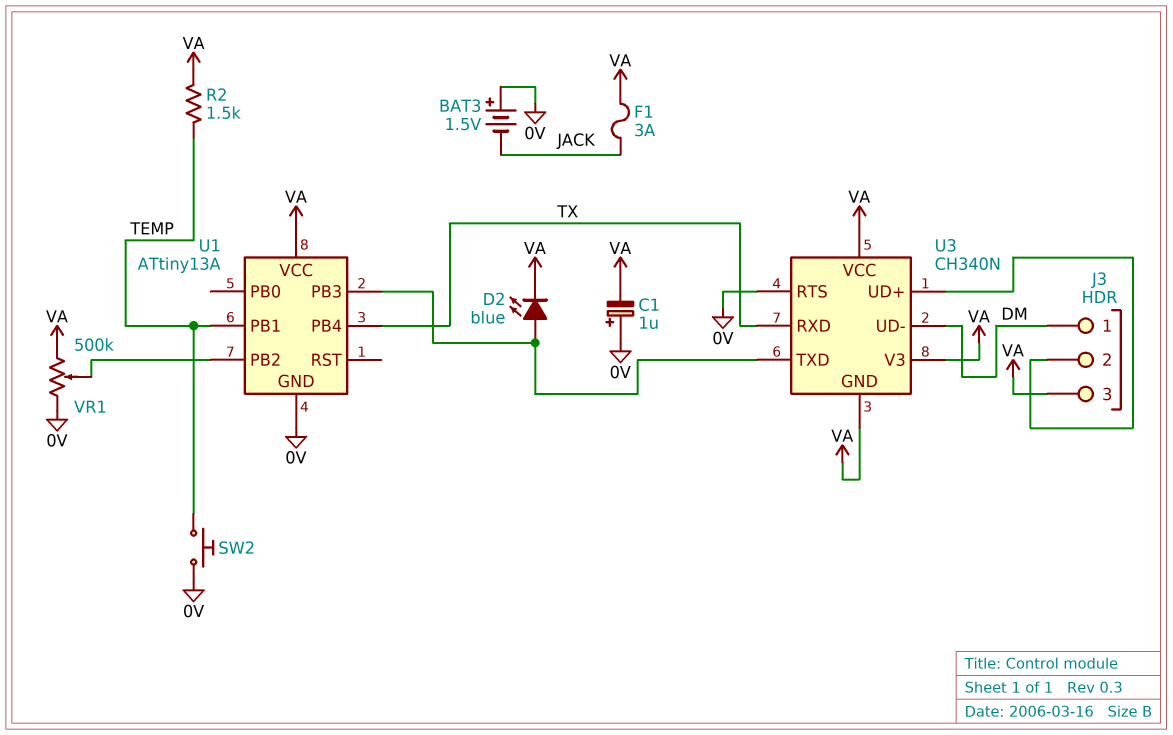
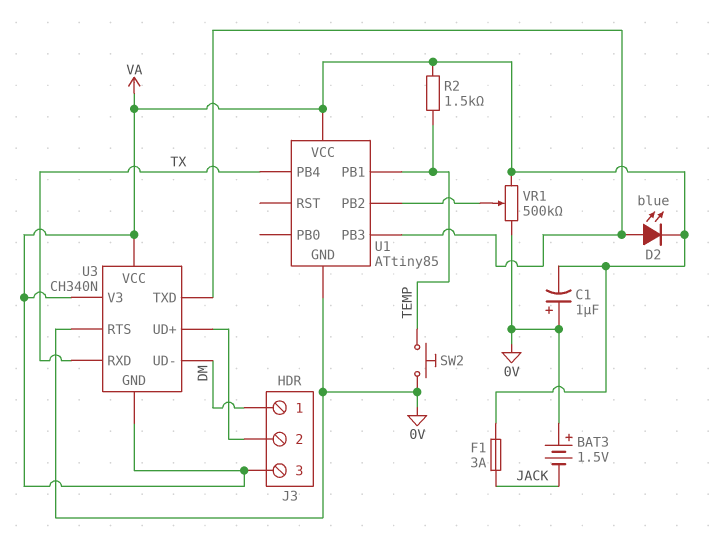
U1: ATtiny13A -> ATtiny85

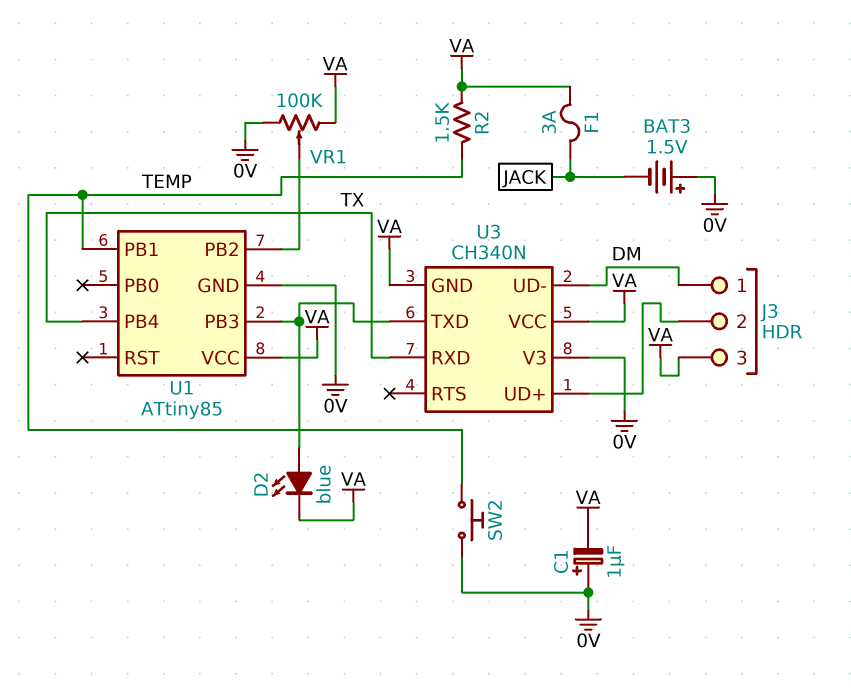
U3 pin RTS: 0V -> none
U3 pin V3: VA -> 0V
VR1: 500k (0V, VA, wiper U1/PB2) -> 100k (0V, VA, wiper U1/PB2)

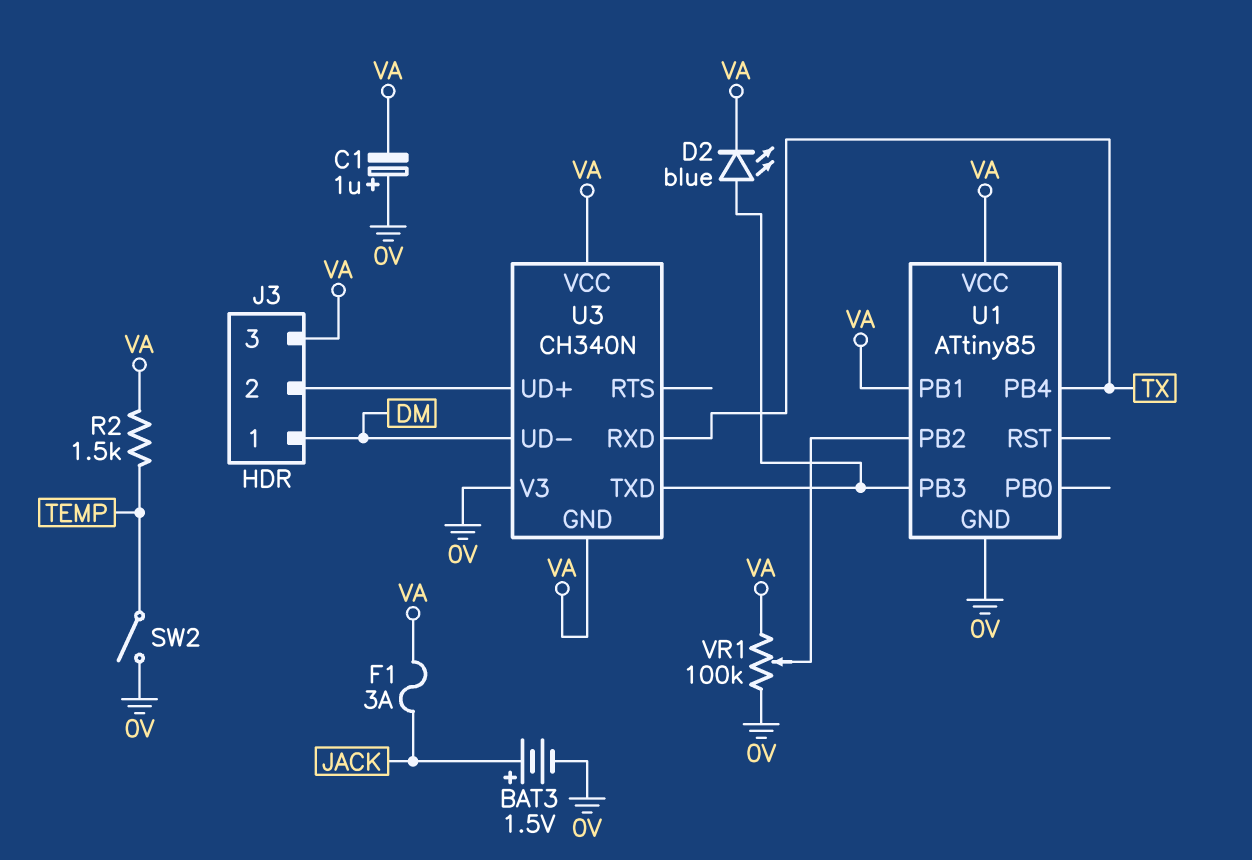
BAT3: 1.5V (plus 0V, minus JACK) -> 1.5V (plus JACK, minus 0V)
SW2: button (0V, TEMP) -> switch (0V, TEMP)
U1 pin PB1: TEMP -> VA

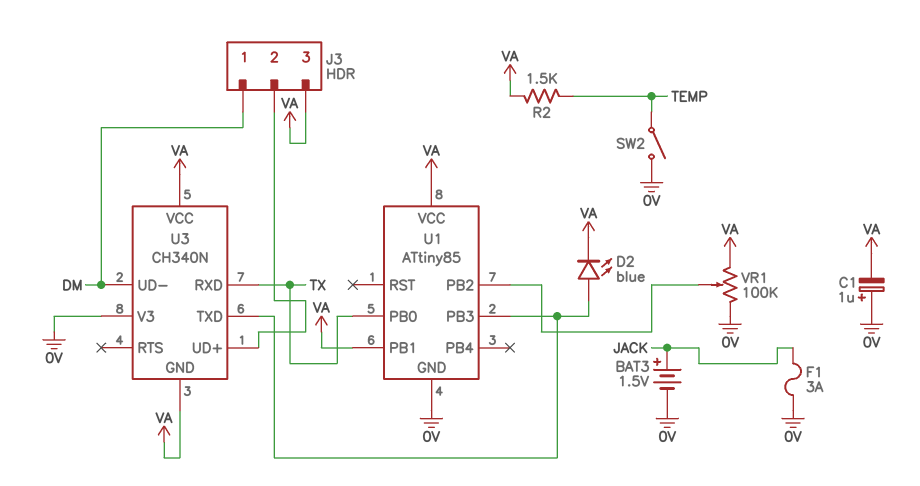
F1: 3A (JACK, VA) -> 3A (0V, JACK)
U1 pin PB0: none -> TX
U1 pin PB4: TX -> none

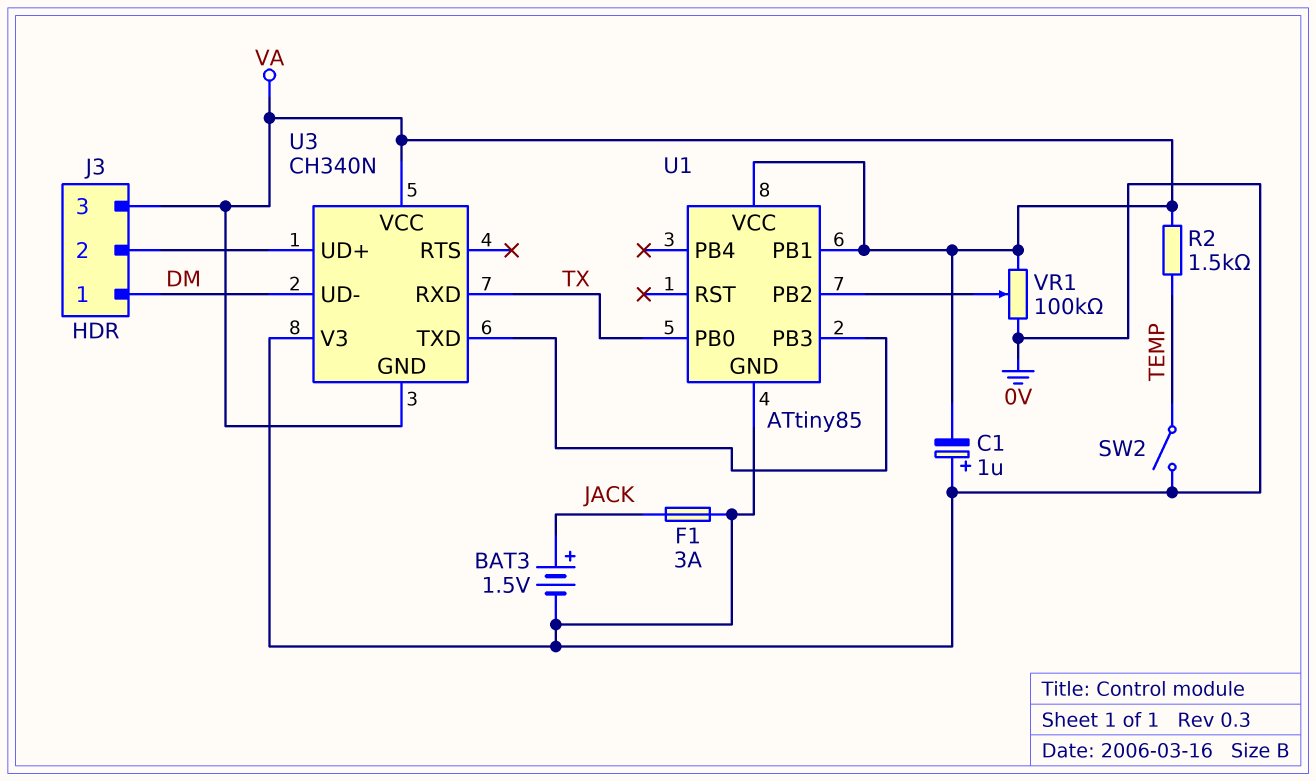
D2: LED blue (A U1/PB3, K VA) -> none

